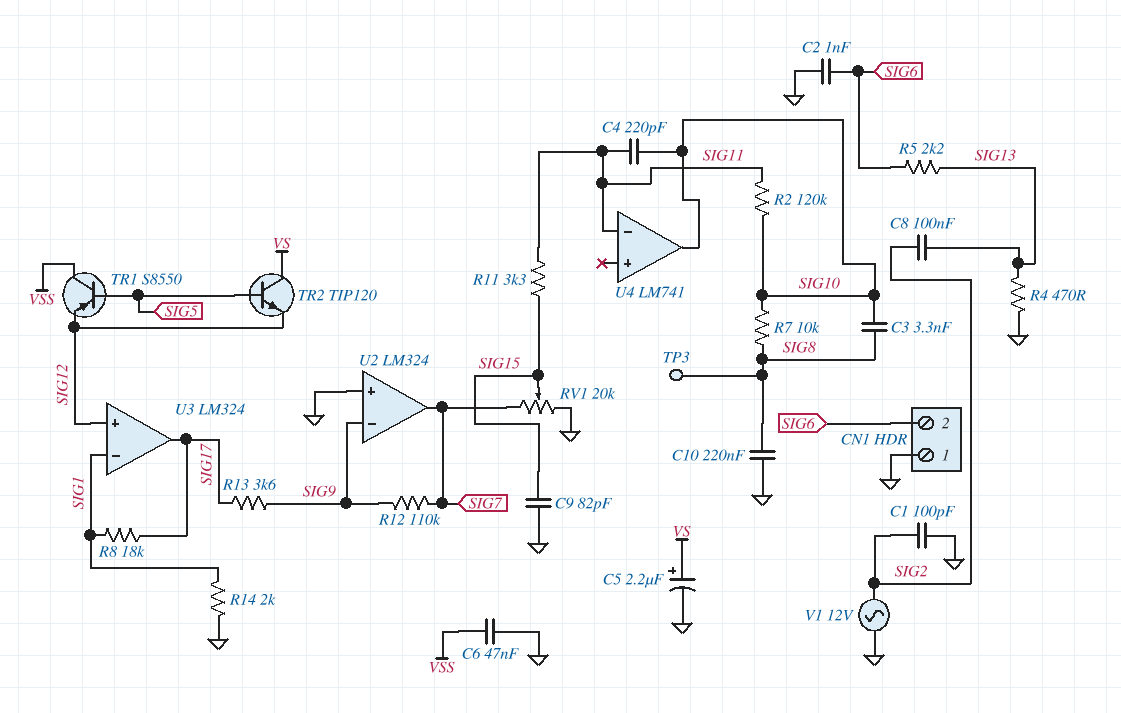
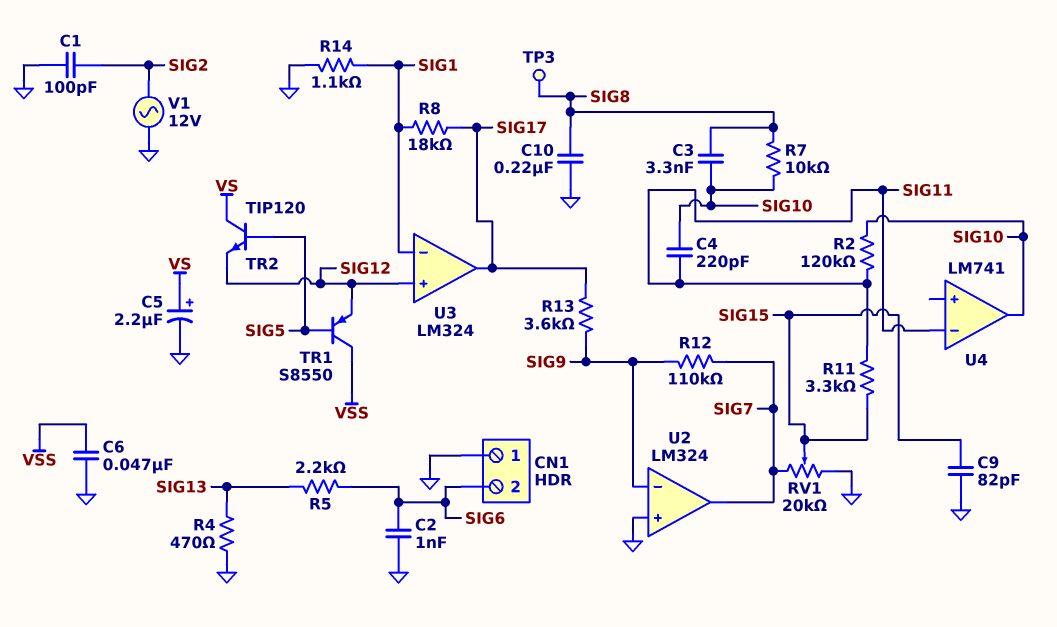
C8: 100nF (SIG2, SIG13) -> none
R14: 2k (GND, SIG1) -> 1.1k (GND, SIG1)

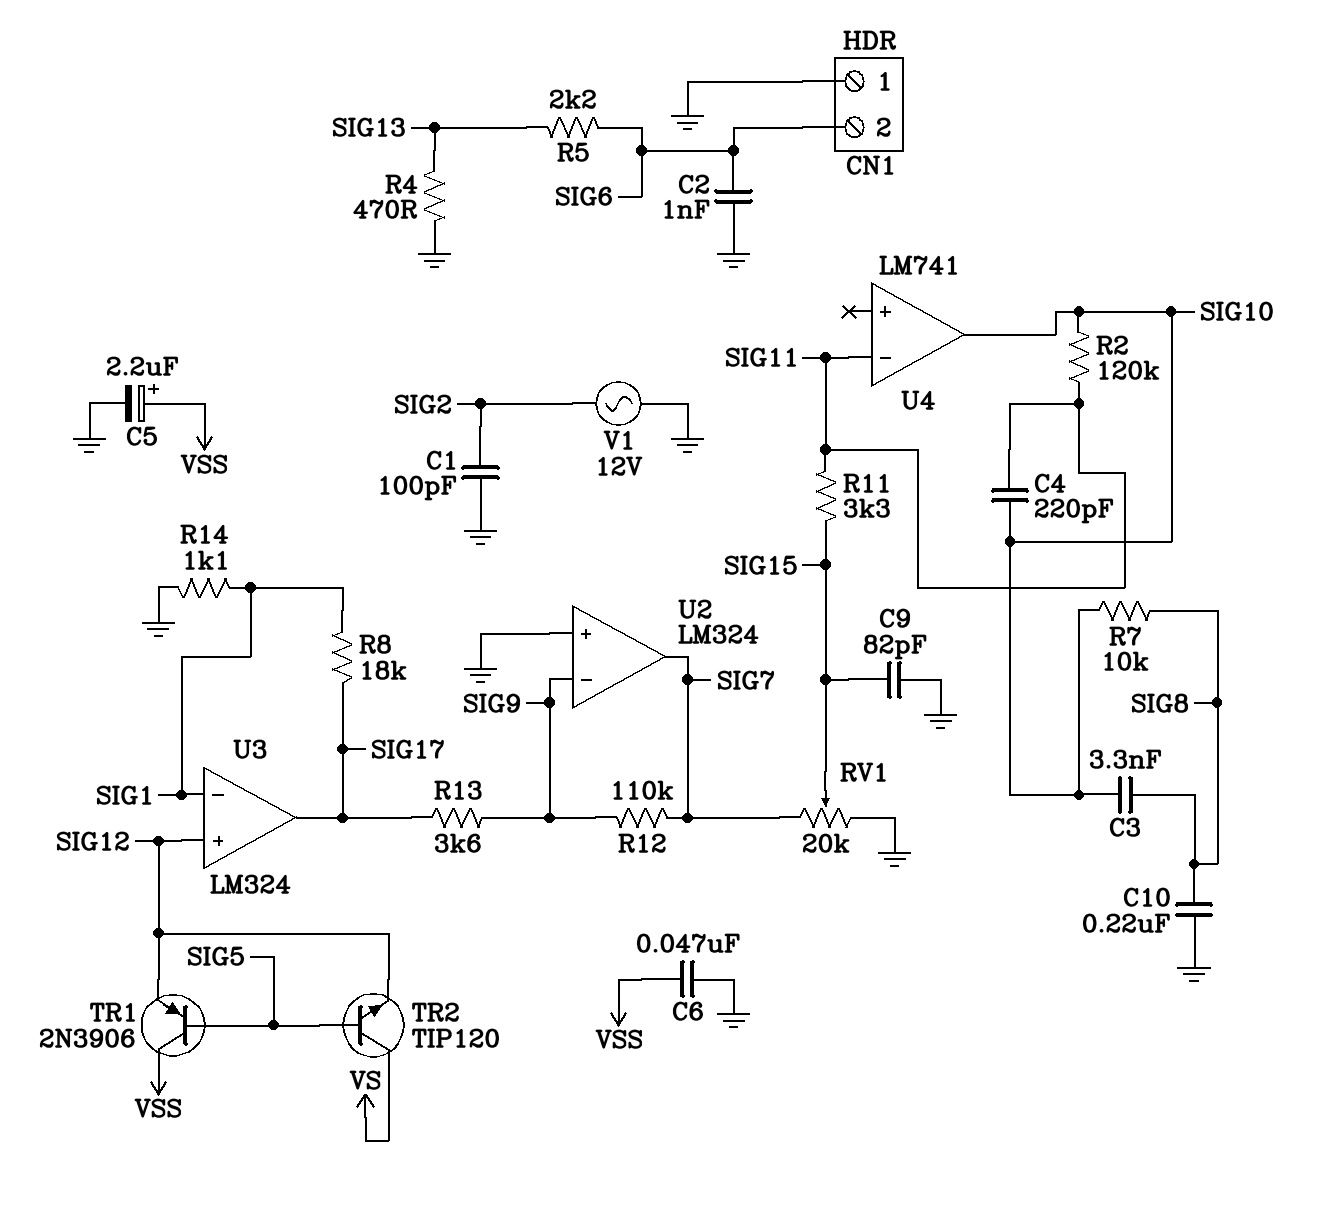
C5: 2.2uF (plus VS, minus GND) -> 2.2uF (plus VSS, minus GND)
TP3: test point (SIG8) -> none
TR1: PNP S8550 (B SIG5, C VSS, E SIG12) -> PNP 2N3906 (B SIG5, C VSS, E SIG12)

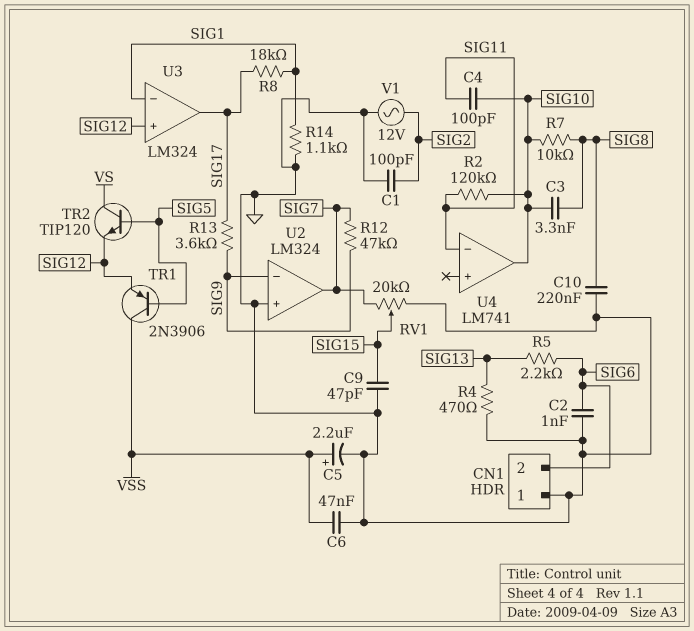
C4: 220pF (SIG10, SIG11) -> 100pF (SIG10, SIG11)
C9: 82pF (GND, SIG15) -> 47pF (GND, SIG15)
R11: 3.3k (SIG11, SIG15) -> none
R12: 110k (SIG7, SIG9) -> 47k (SIG7, SIG9)

